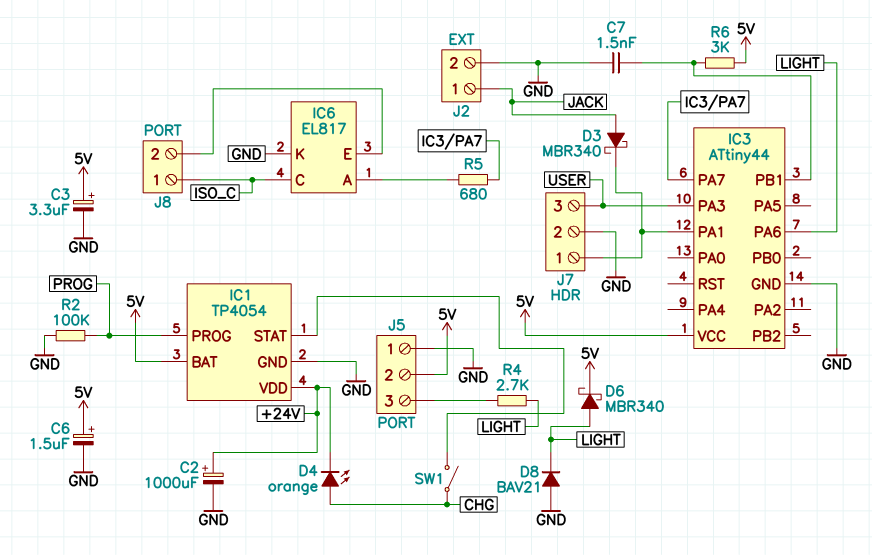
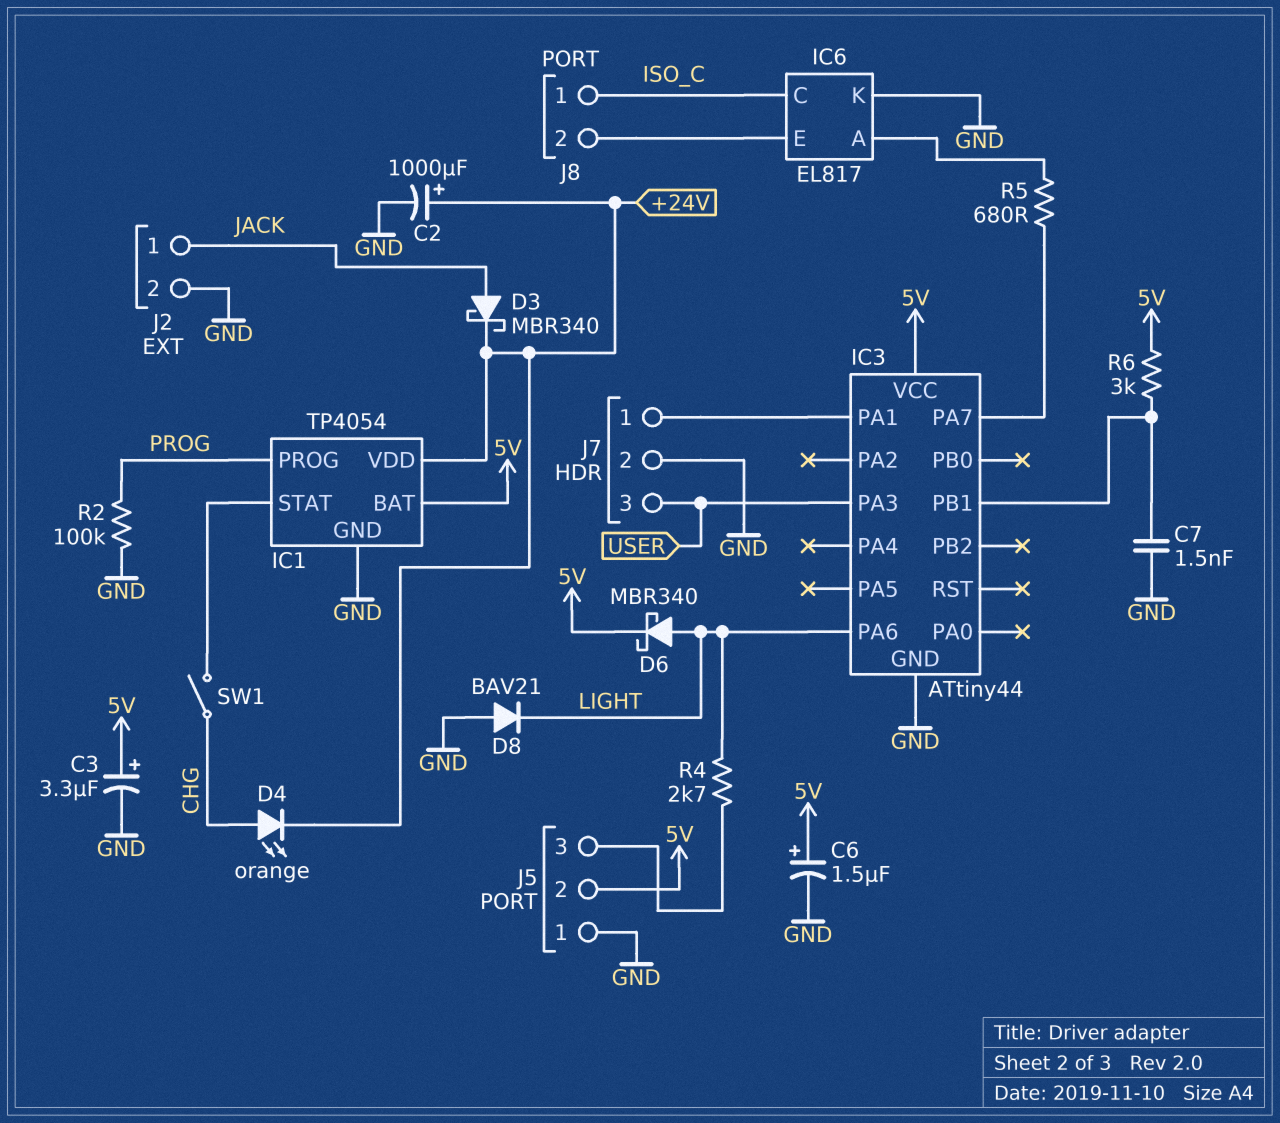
D3: schottky MBR340 (A JACK, K IC3/PA1) -> schottky MBR340 (A JACK, K +24V)

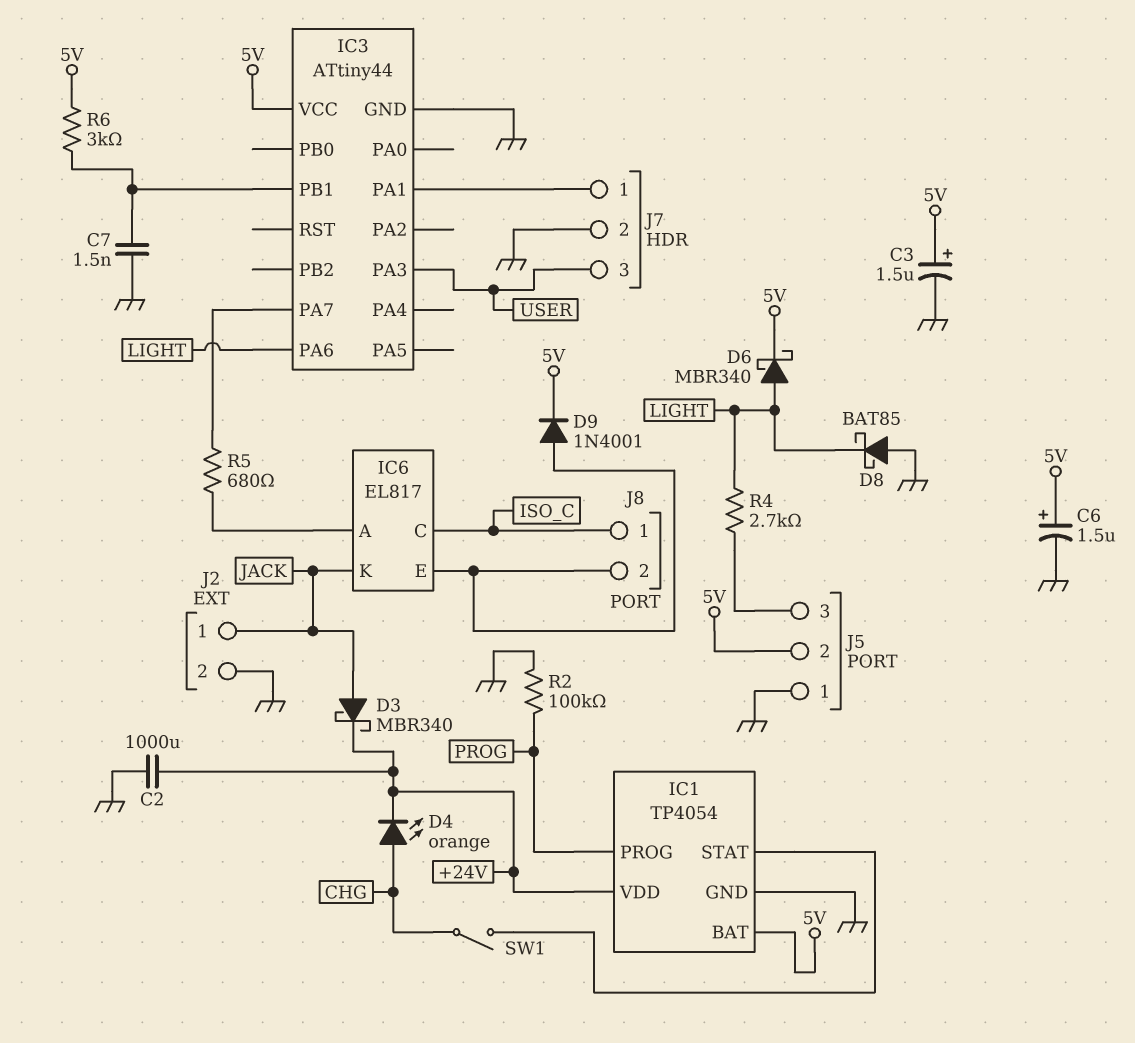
C2: 1000uF (plus +24V, minus GND) -> 1000uF (+24V, GND)
C3: 3.3uF (plus 5V, minus GND) -> 1.5uF (plus 5V, minus GND)
D8: diode BAV21 (A GND, K LIGHT) -> schottky BAT85 (A GND, K LIGHT)
D9: none -> diode 1N4001 (A IC6/E, K 5V)
IC6 pin K: GND -> JACK

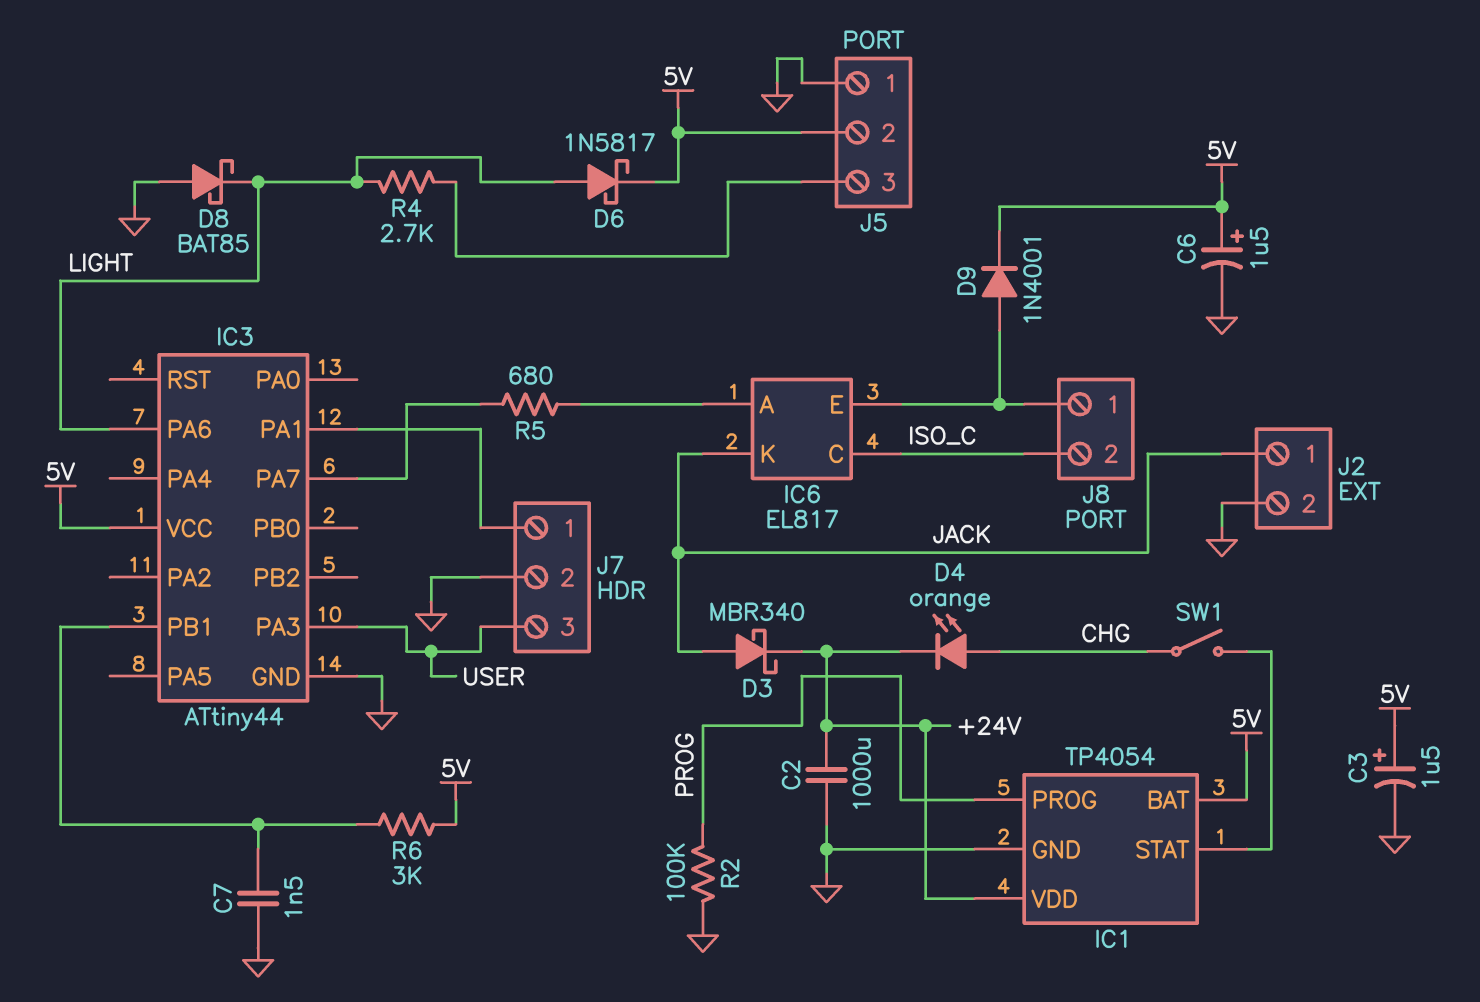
D6: schottky MBR340 (A LIGHT, K 5V) -> schottky 1N5817 (A LIGHT, K 5V)
J8 pin 1: ISO_C -> IC6/E
J8 pin 2: IC6/E -> ISO_C

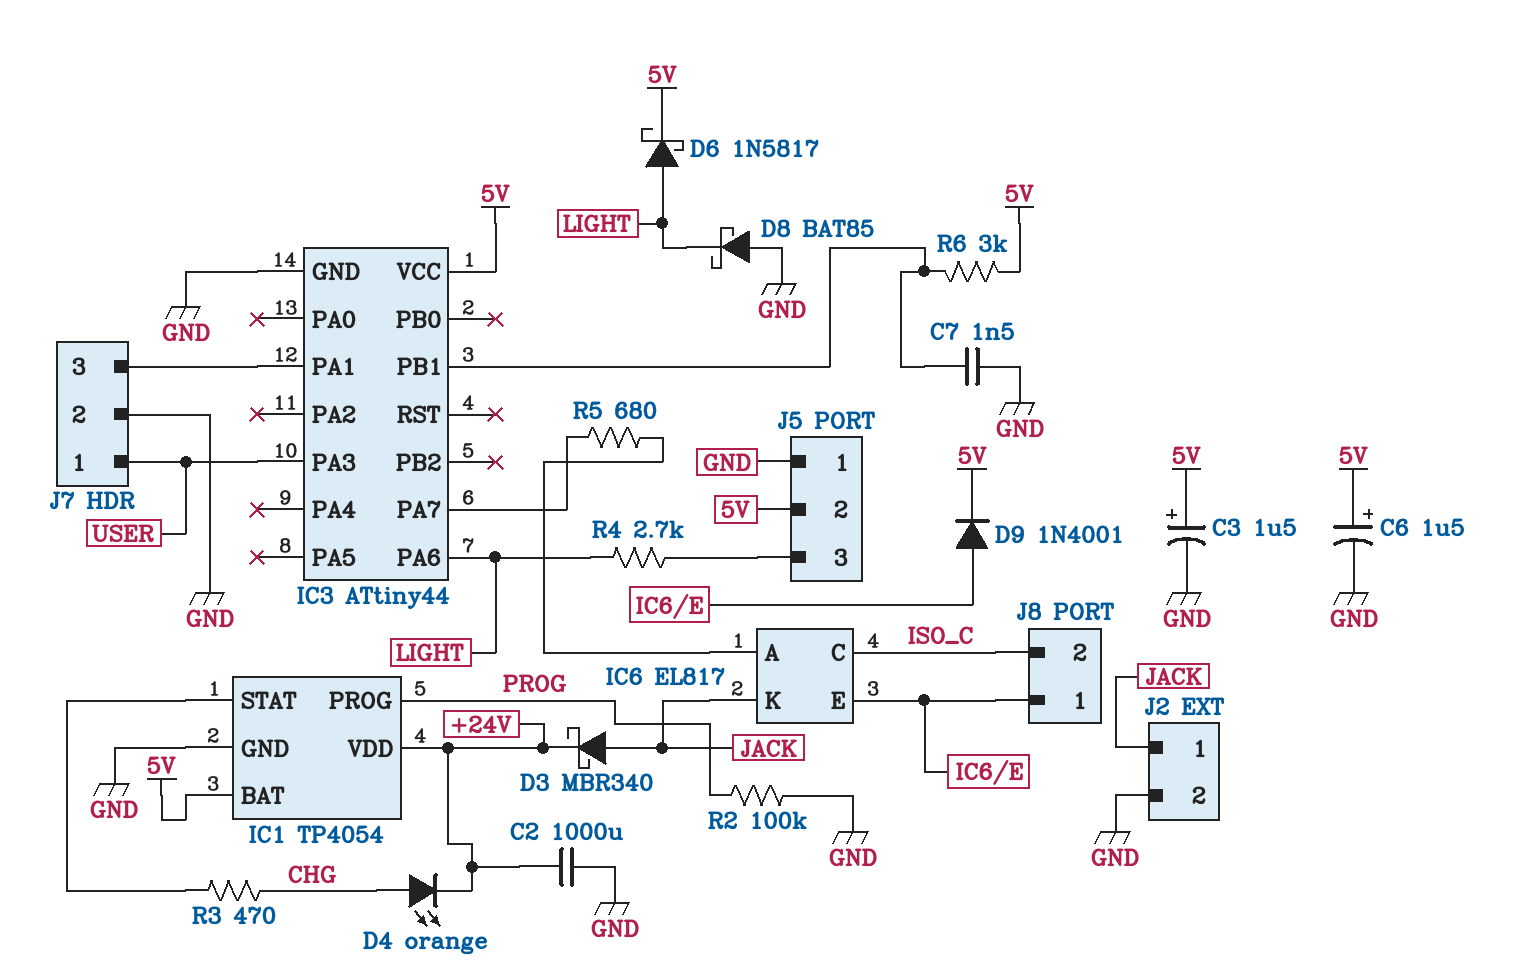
J7 pin 1: IC3/PA1 -> USER
J7 pin 3: USER -> IC3/PA1
R3: none -> 470 (CHG, IC1/STAT)
SW1: switch (CHG, IC1/STAT) -> none

